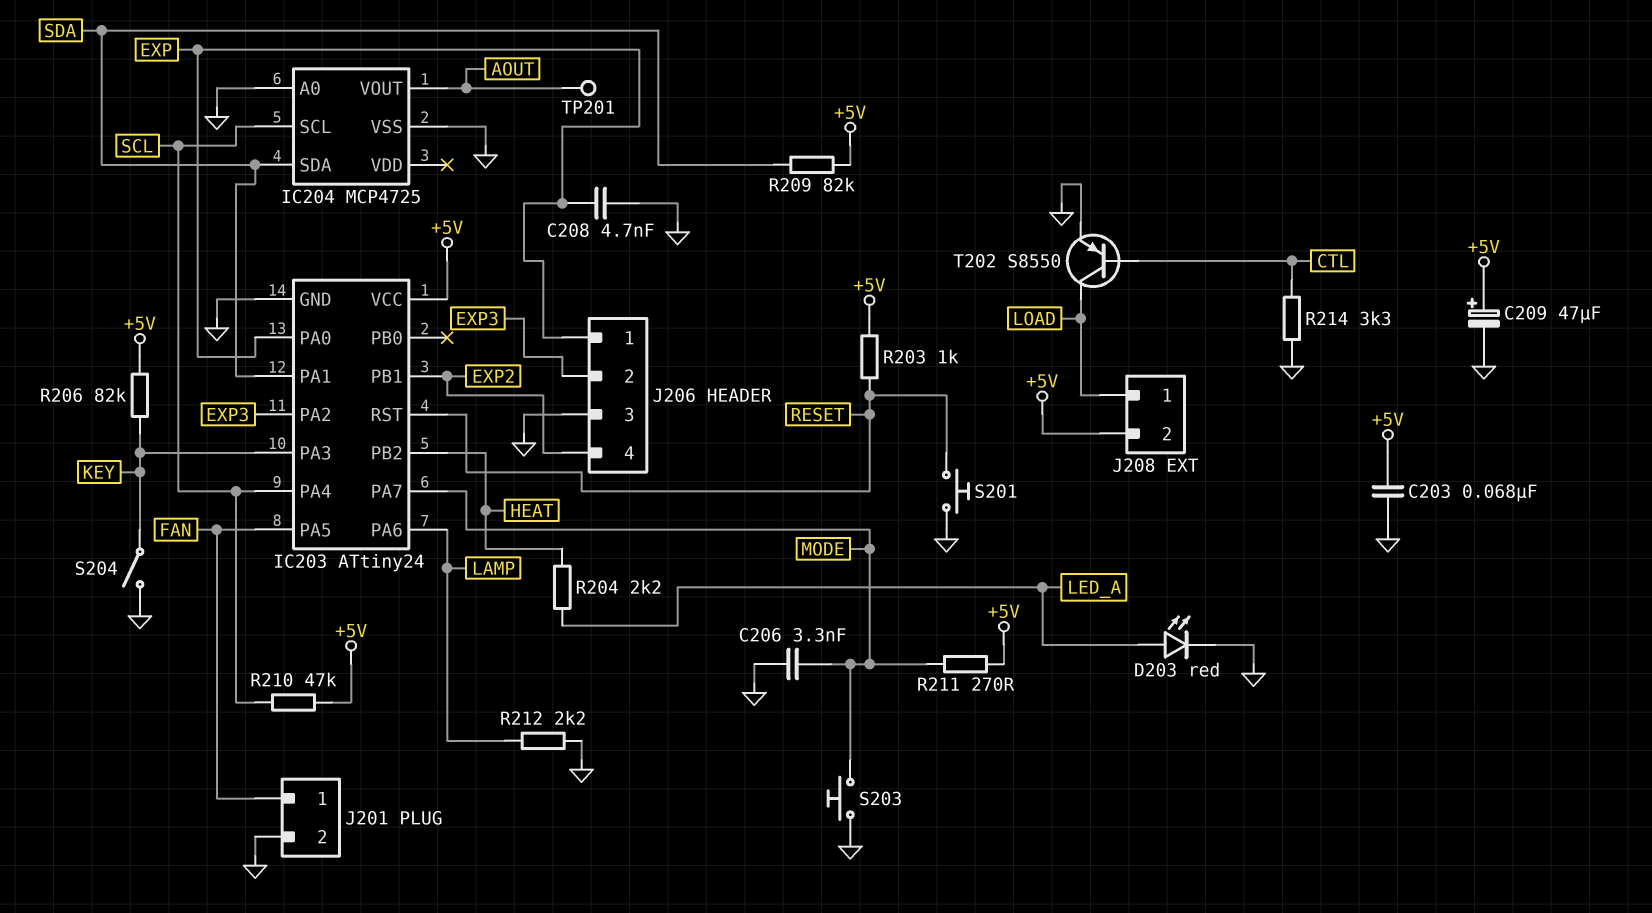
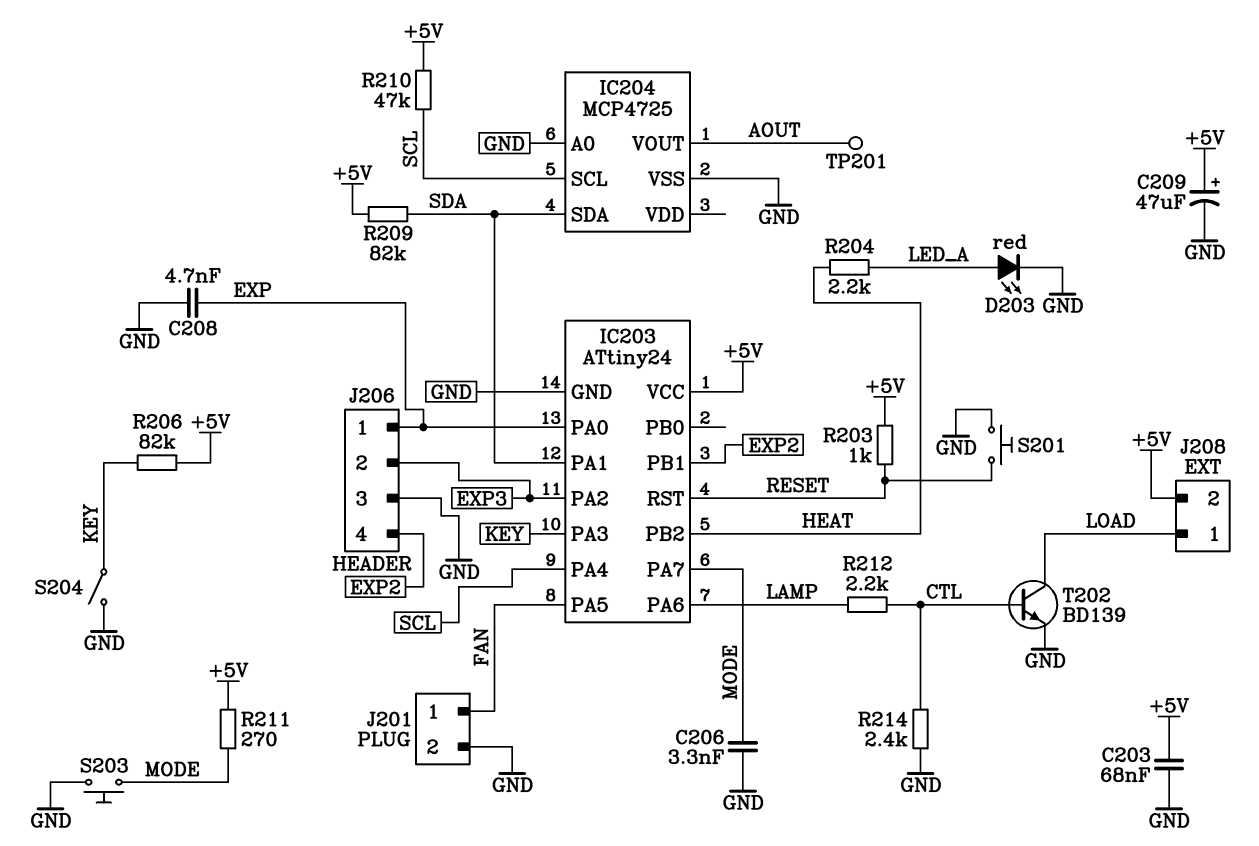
R212: 2.2k (GND, LAMP) -> 2.2k (CTL, LAMP)
R214: 3.3k (CTL, GND) -> 2.4k (CTL, GND)
T202: PNP S8550 (B CTL, C LOAD, E GND) -> NPN BD139 (B CTL, C LOAD, E GND)

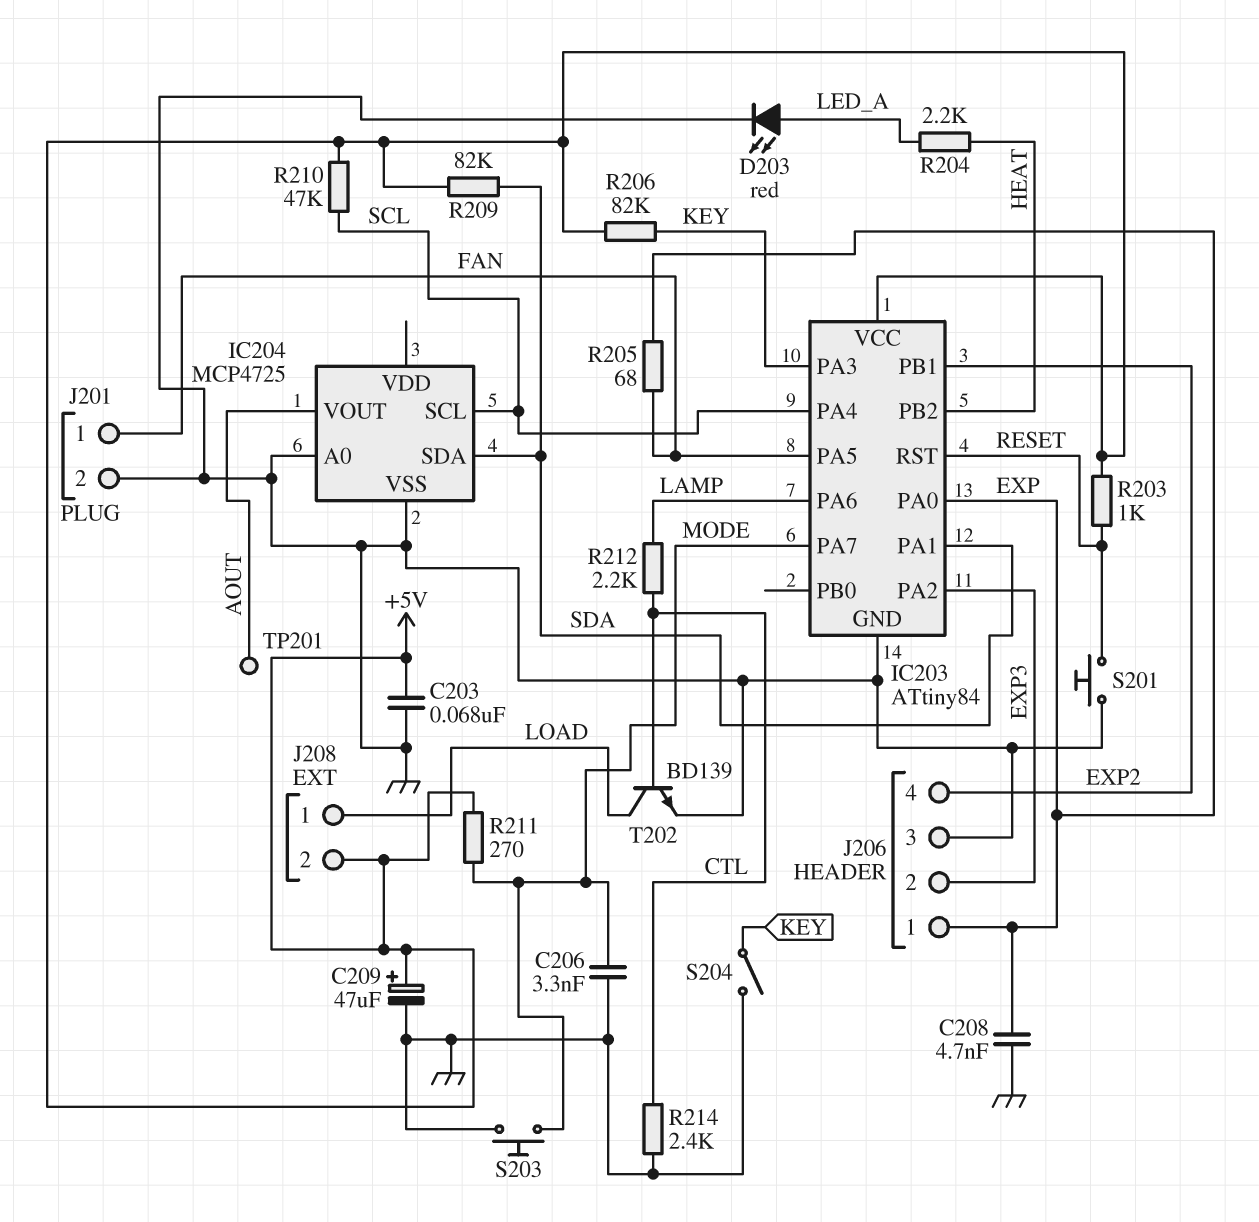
IC203: ATtiny24 -> ATtiny84
R205: none -> 68 (EXP, FAN)

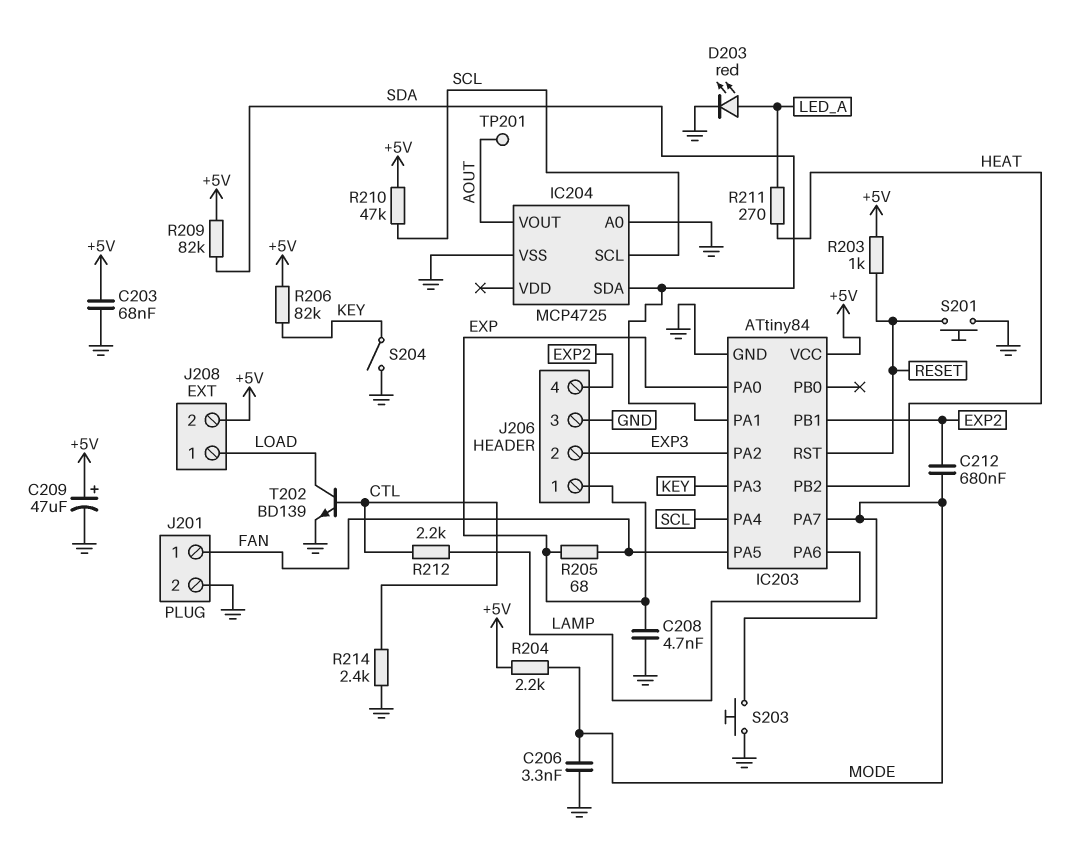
C212: none -> 680nF (EXP2, MODE)
R204: 2.2k (HEAT, LED_A) -> 2.2k (+5V, MODE)
R211: 270 (+5V, MODE) -> 270 (HEAT, LED_A)

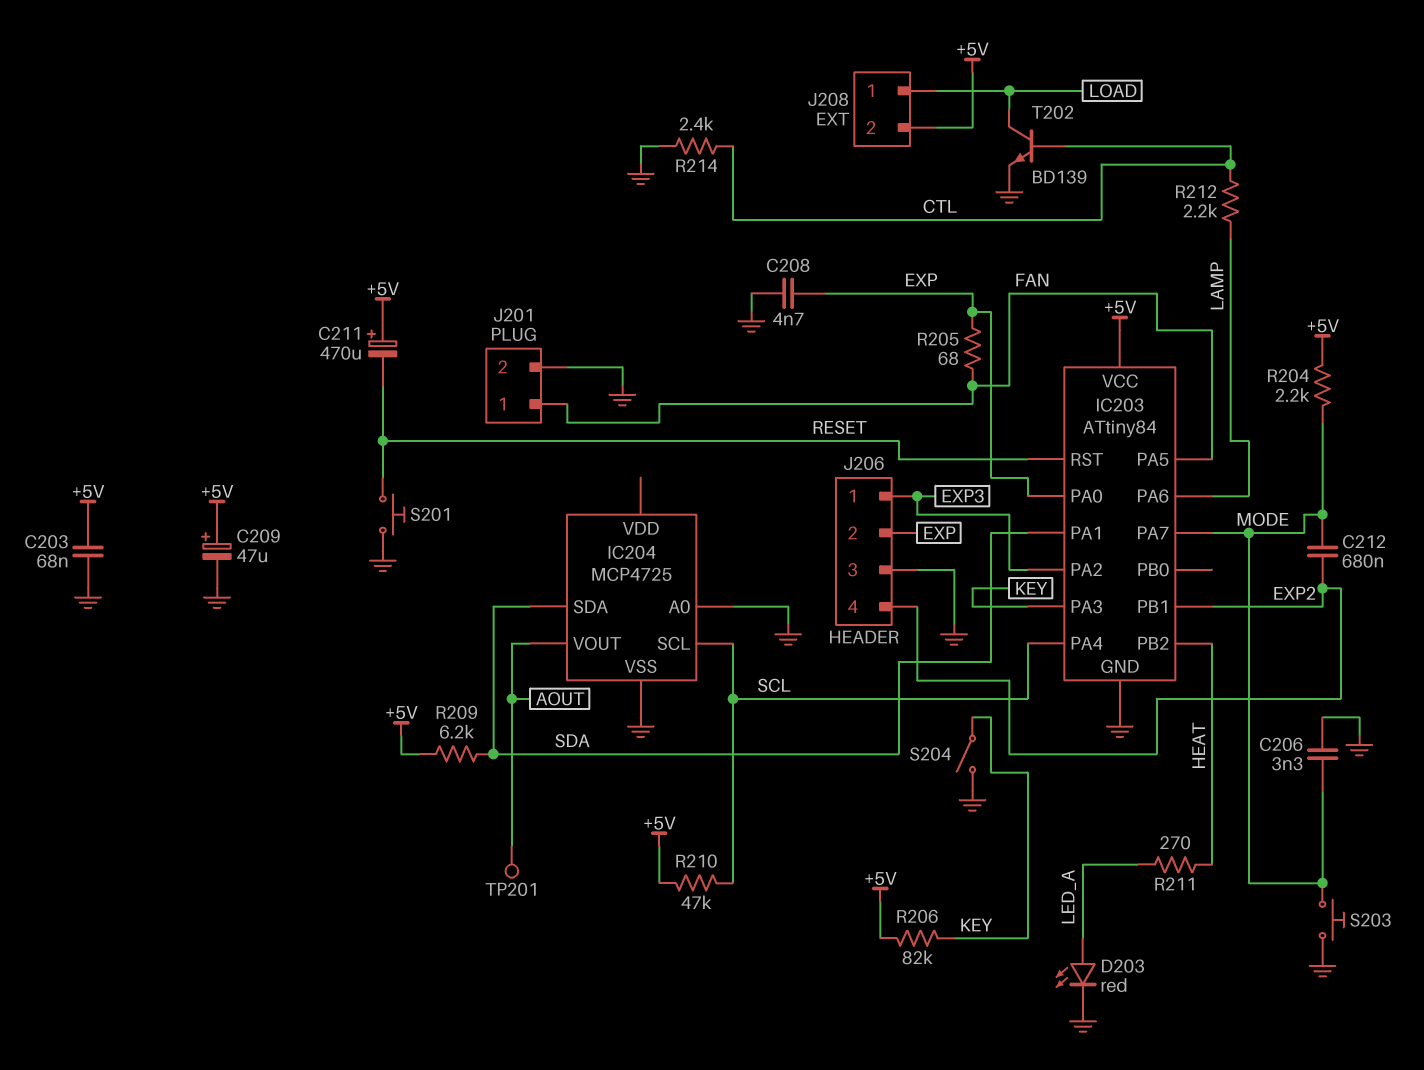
C211: none -> 470uF (plus +5V, minus RESET)
J206 pin 1: EXP -> EXP3
J206 pin 2: EXP3 -> EXP
R203: 1k (+5V, RESET) -> none
R209: 82k (+5V, SDA) -> 6.2k (+5V, SDA)

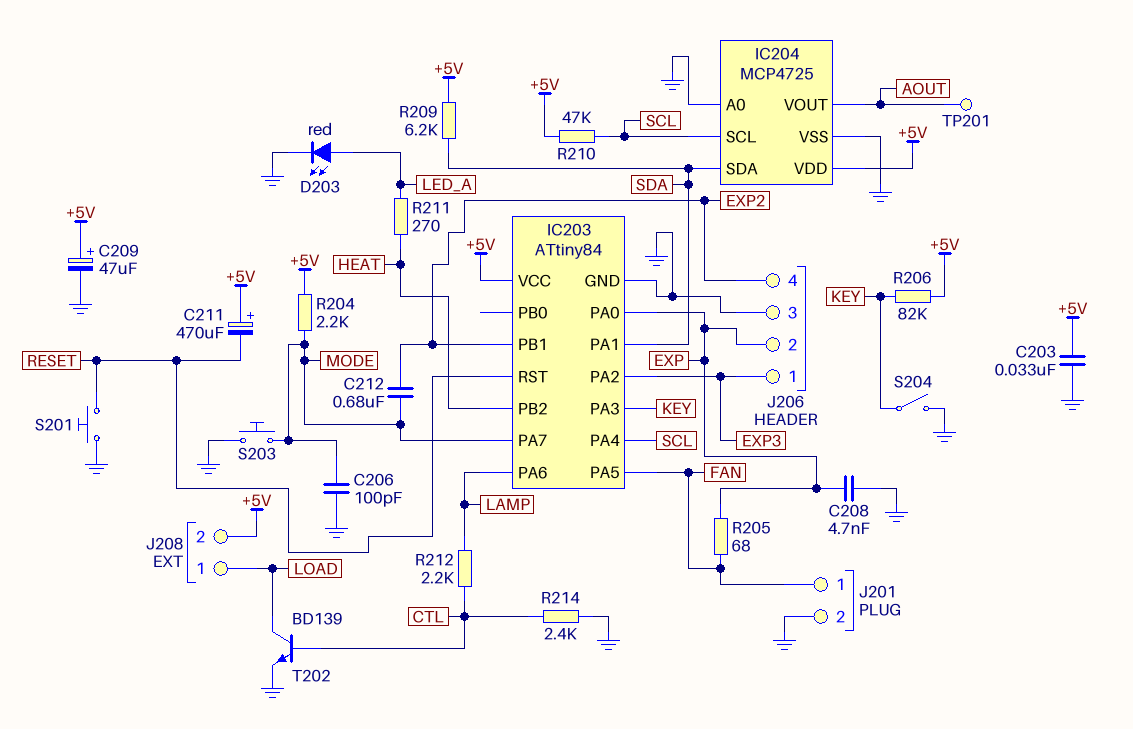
C203: 68nF (+5V, GND) -> 33nF (+5V, GND)
C206: 3.3nF (GND, MODE) -> 100pF (GND, MODE)
IC204 pin VDD: none -> +5V

